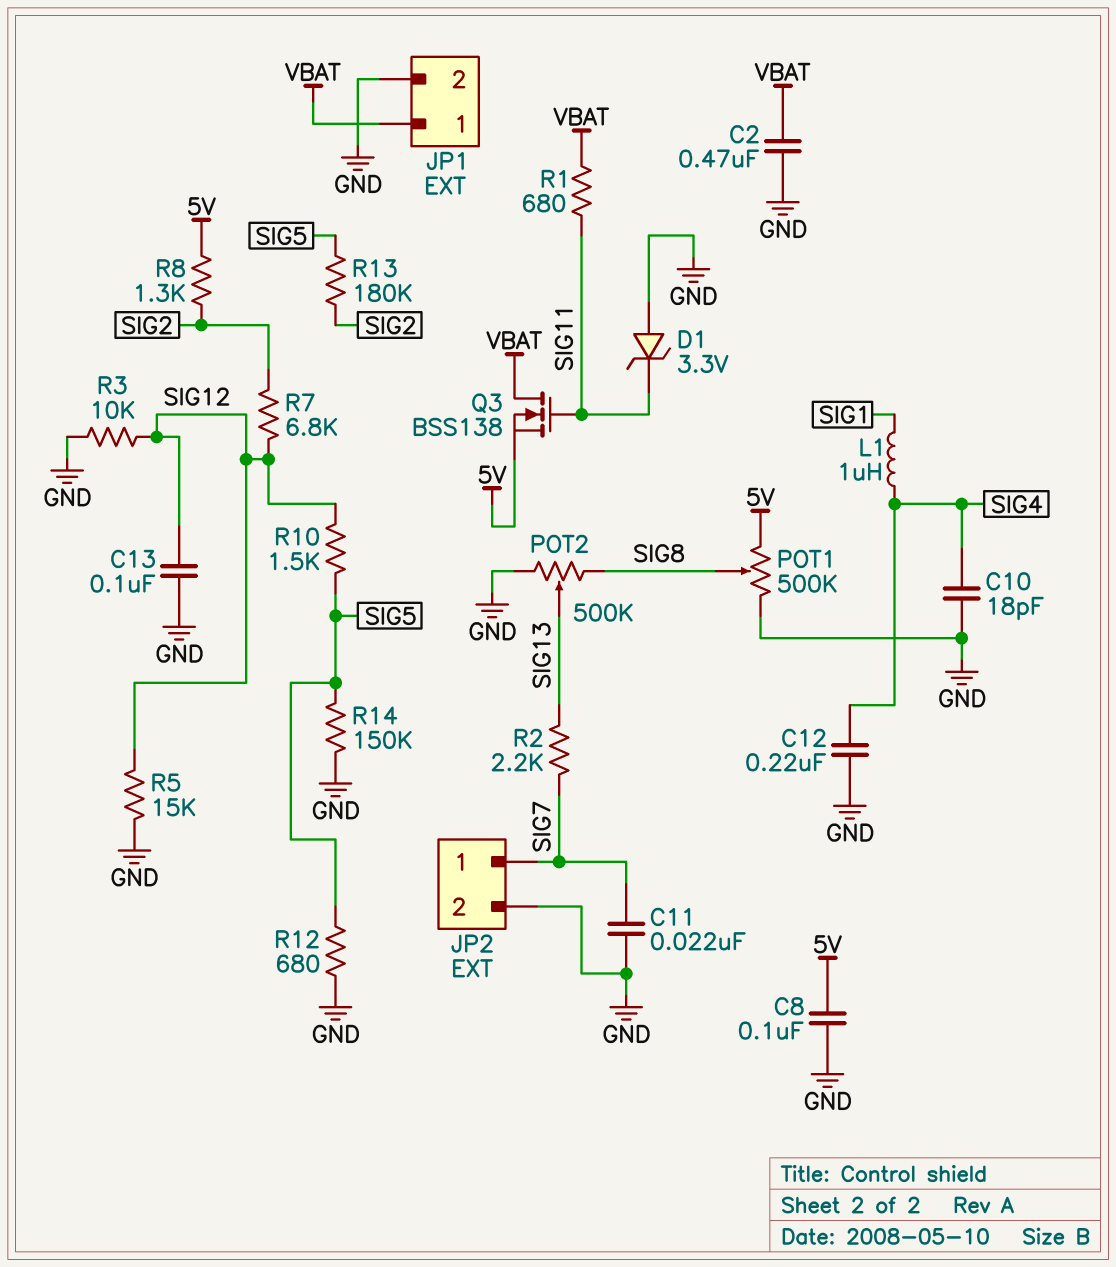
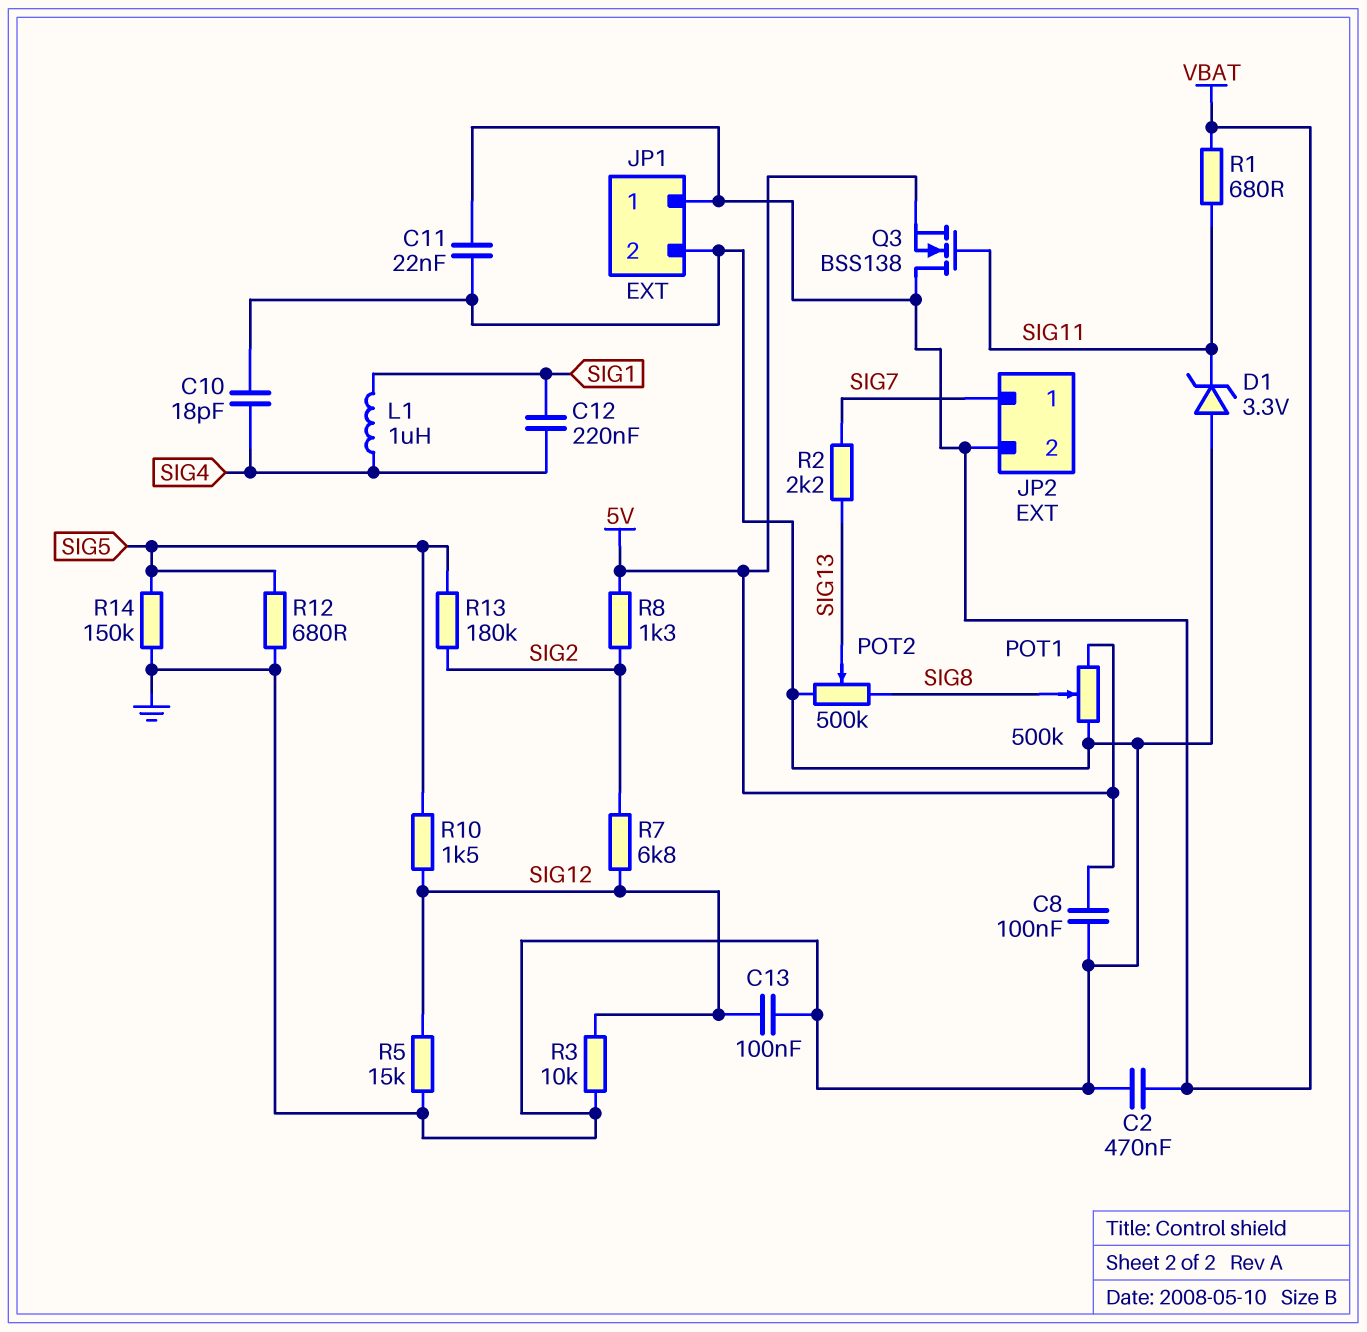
C11: 22nF (GND, SIG7) -> 22nF (GND, VBAT)
C12: 220nF (GND, SIG4) -> 220nF (SIG1, SIG4)
JP2 pin 2: GND -> VBAT

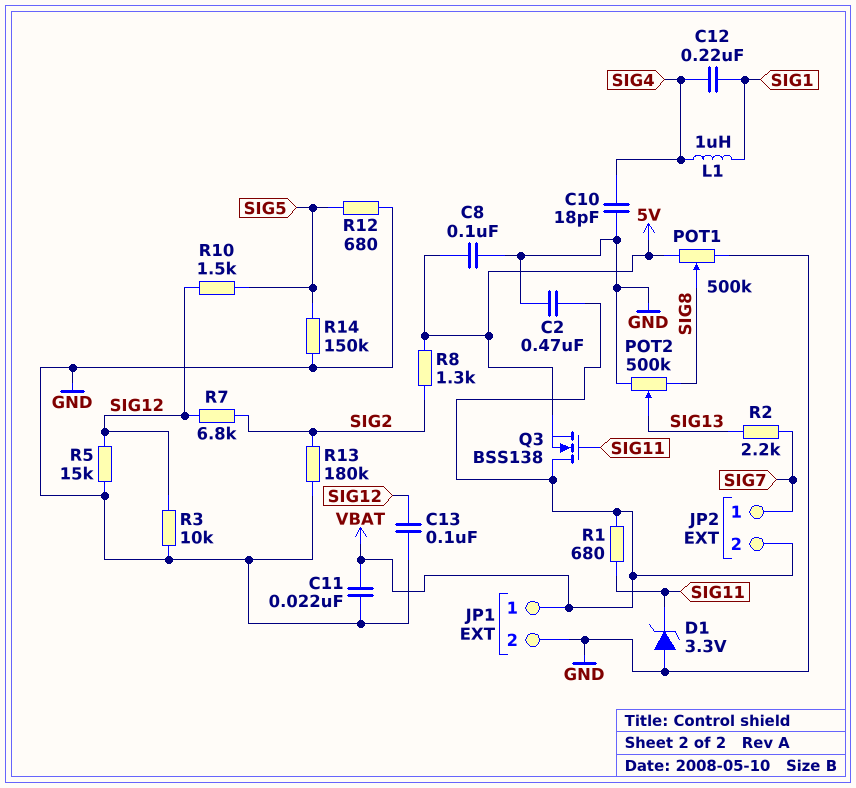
R13: 180k (SIG2, SIG5) -> 180k (GND, SIG2)

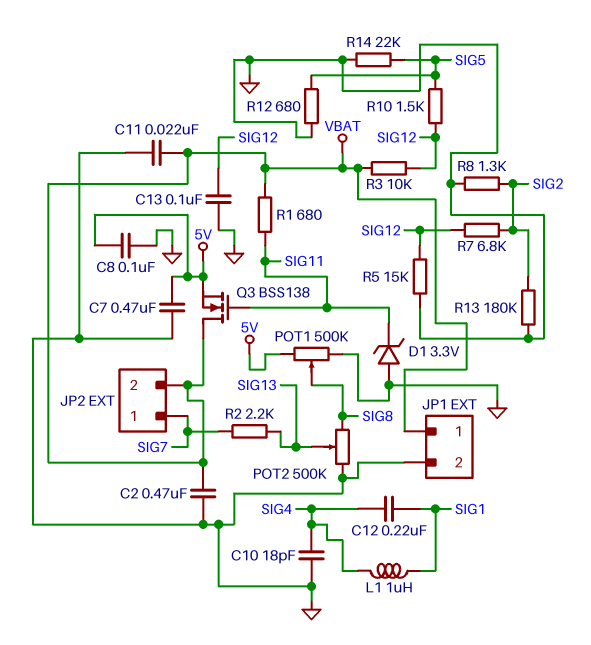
C7: none -> 470nF (5V, GND)
R3: 10k (GND, SIG12) -> 10k (SIG12, VBAT)
R8: 1.3k (5V, SIG2) -> 1.3k (GND, SIG2)
R14: 150k (GND, SIG5) -> 22k (GND, SIG5)

